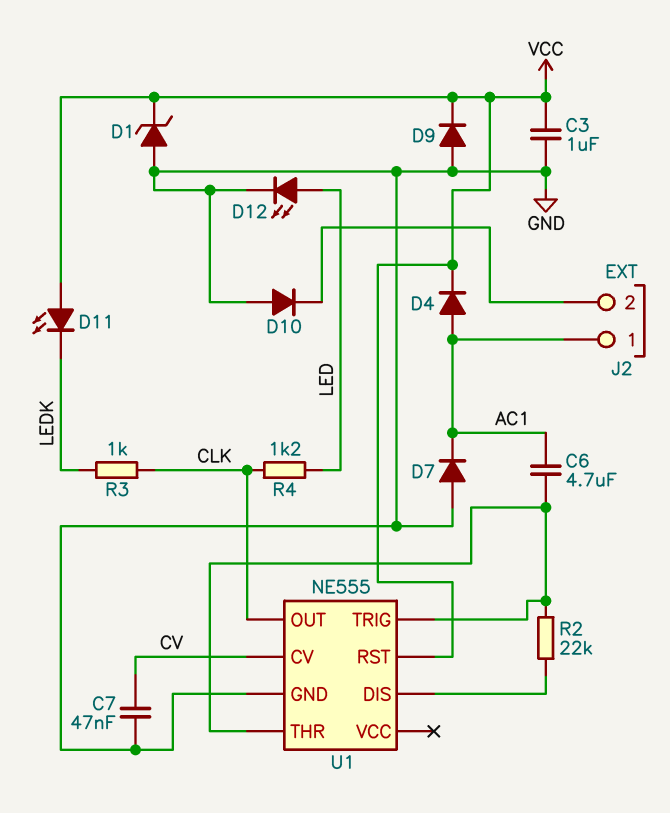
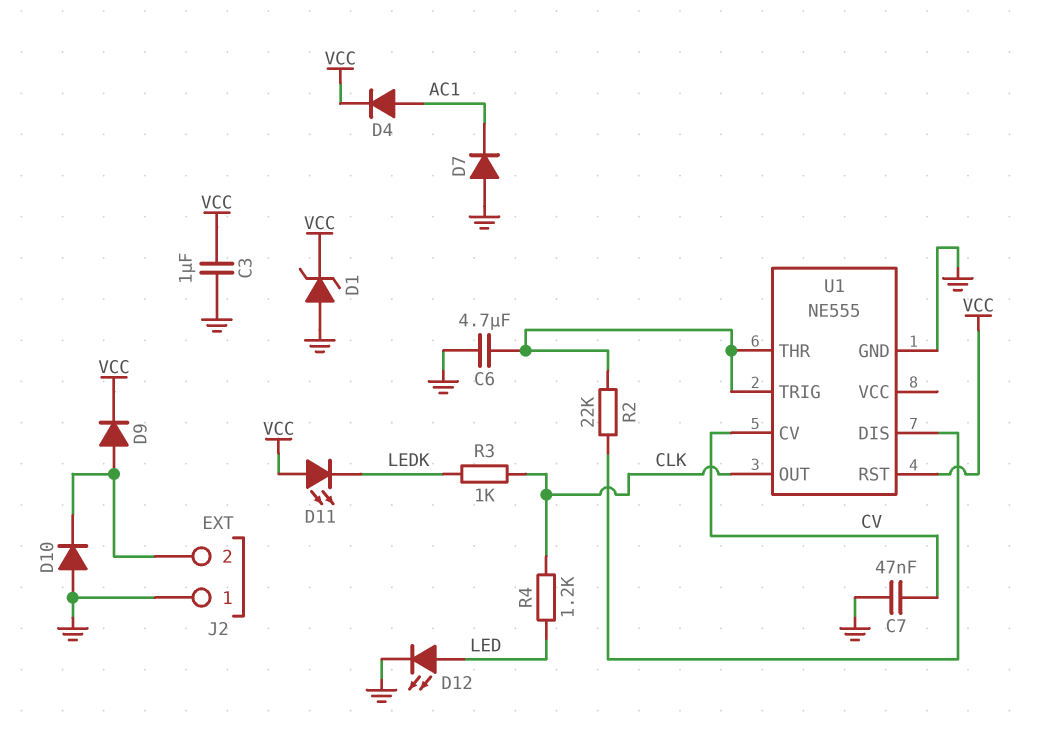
C6: 4.7uF (AC1, U1/THR) -> 4.7uF (GND, U1/THR)
D9: diode (A GND, K VCC) -> diode (A J2/2, K VCC)
J2 pin 1: AC1 -> GND

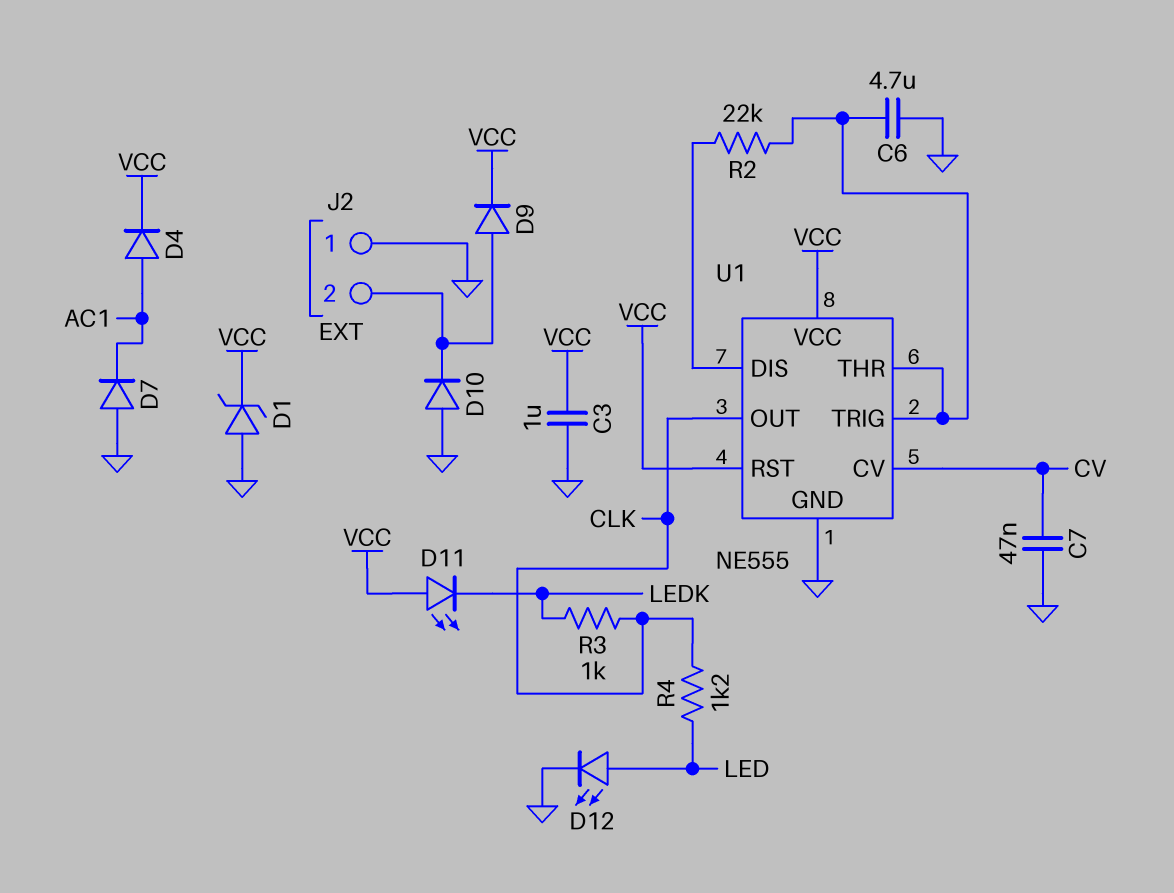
U1 pin VCC: none -> VCC

